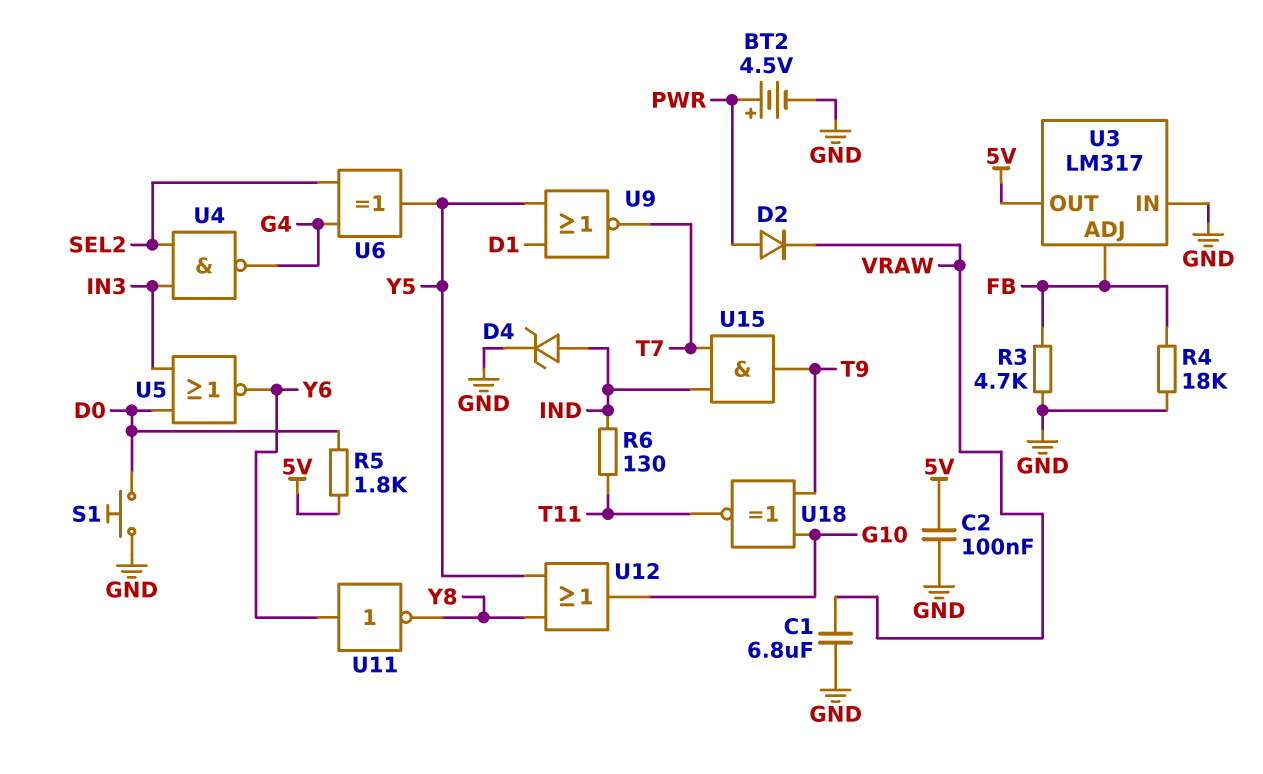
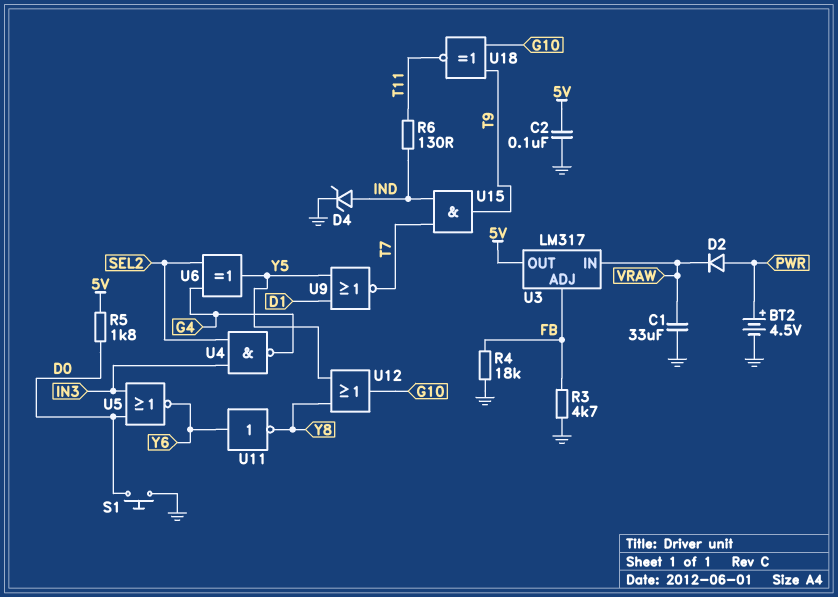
C1: 6.8uF (GND, VRAW) -> 33uF (GND, VRAW)
U3 pin IN: GND -> VRAW

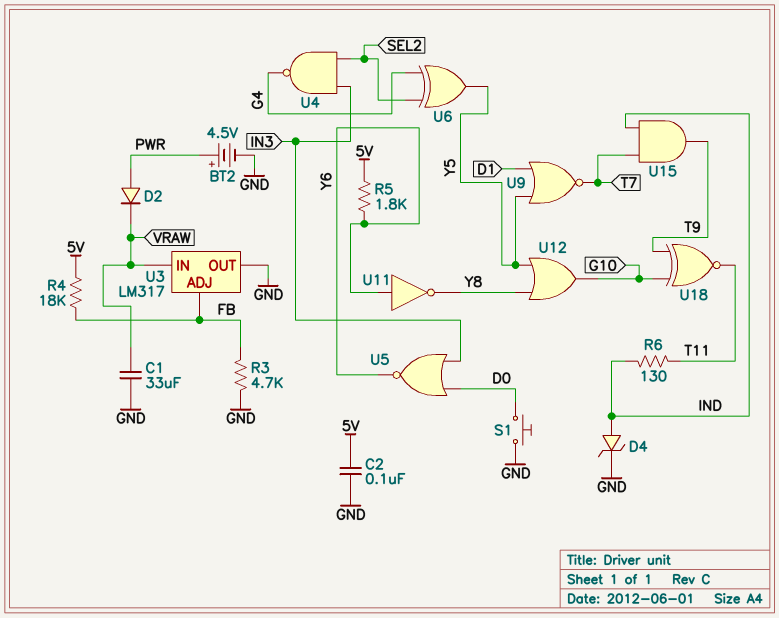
R4: 18k (FB, GND) -> 18k (5V, FB)
R5: 1.8k (5V, D0) -> 1.8k (5V, Y6)
U3 pin OUT: 5V -> GND

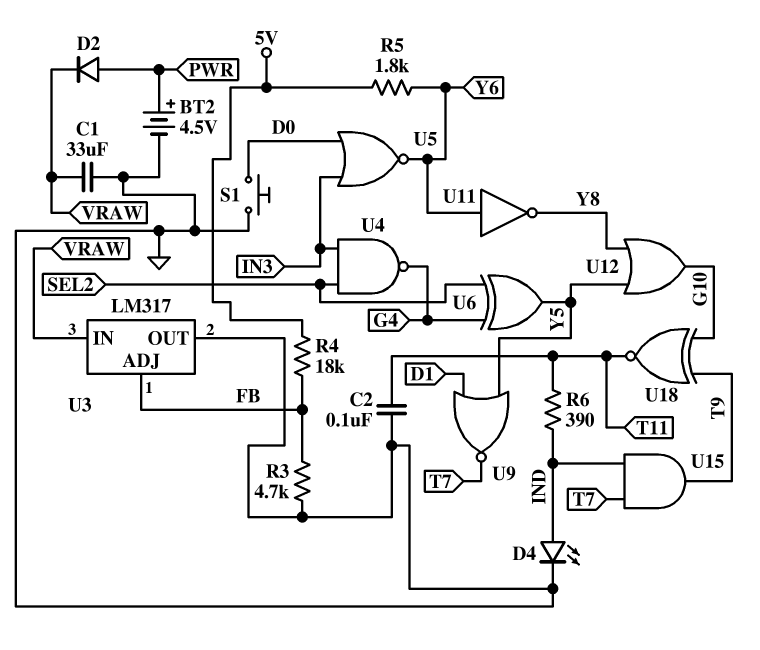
C2: 100nF (5V, GND) -> 100nF (GND, T11)
D4: zener (A IND, K GND) -> LED (A IND, K GND)
R6: 130 (IND, T11) -> 390 (IND, T11)

